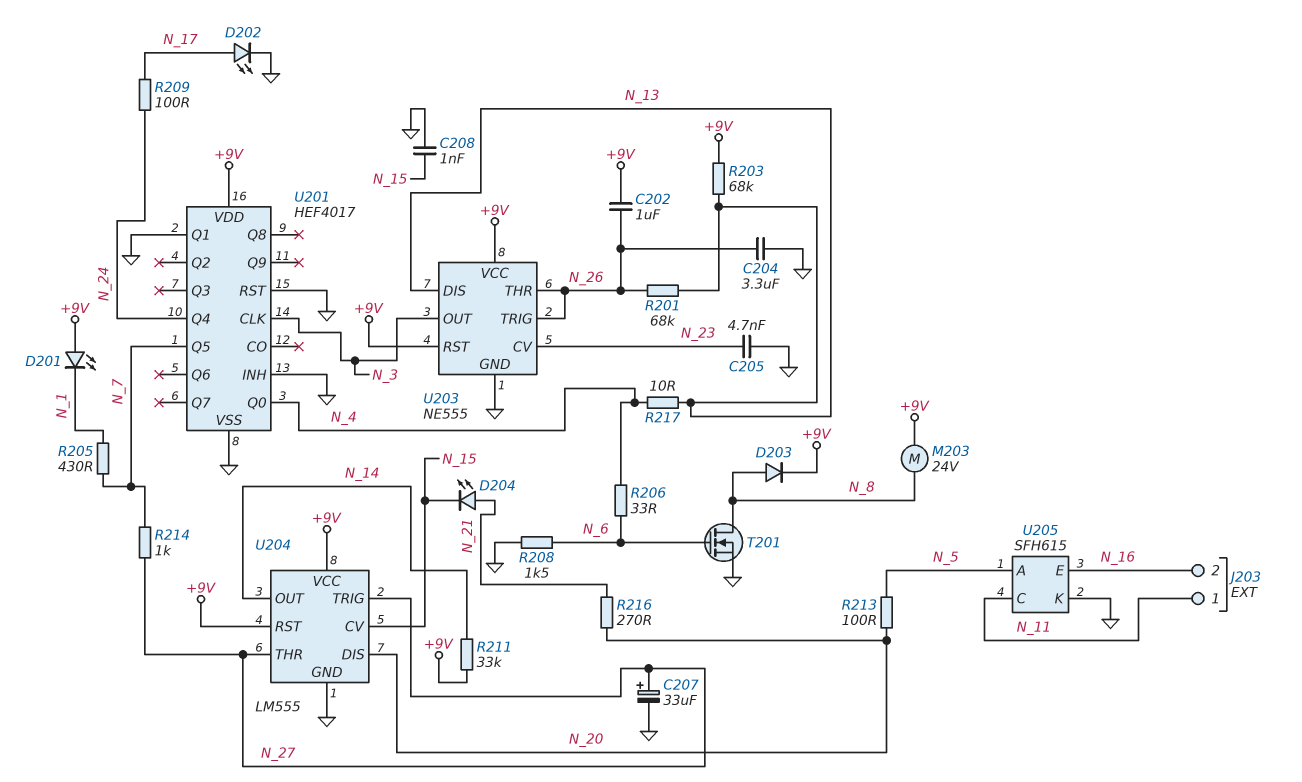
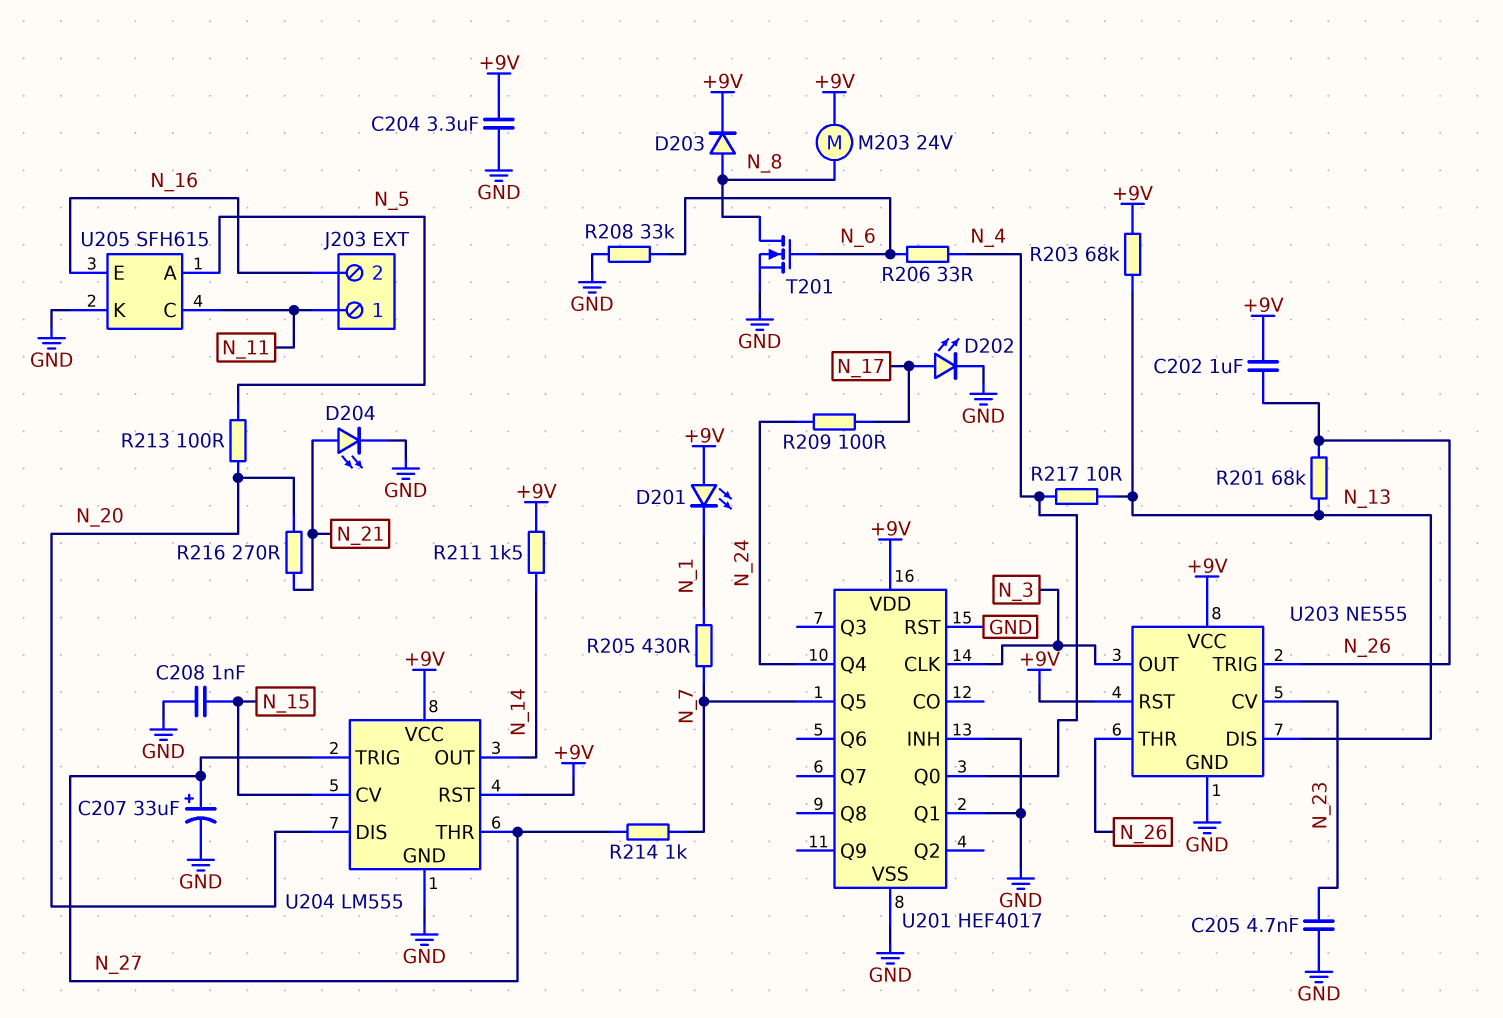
C204: 3.3uF (GND, N_26) -> 3.3uF (+9V, GND)
D204: LED (A N_21, K N_15) -> LED (A N_21, K GND)
R208: 1.5k (GND, N_6) -> 33k (GND, N_6)
R211: 33k (+9V, N_14) -> 1.5k (+9V, N_14)

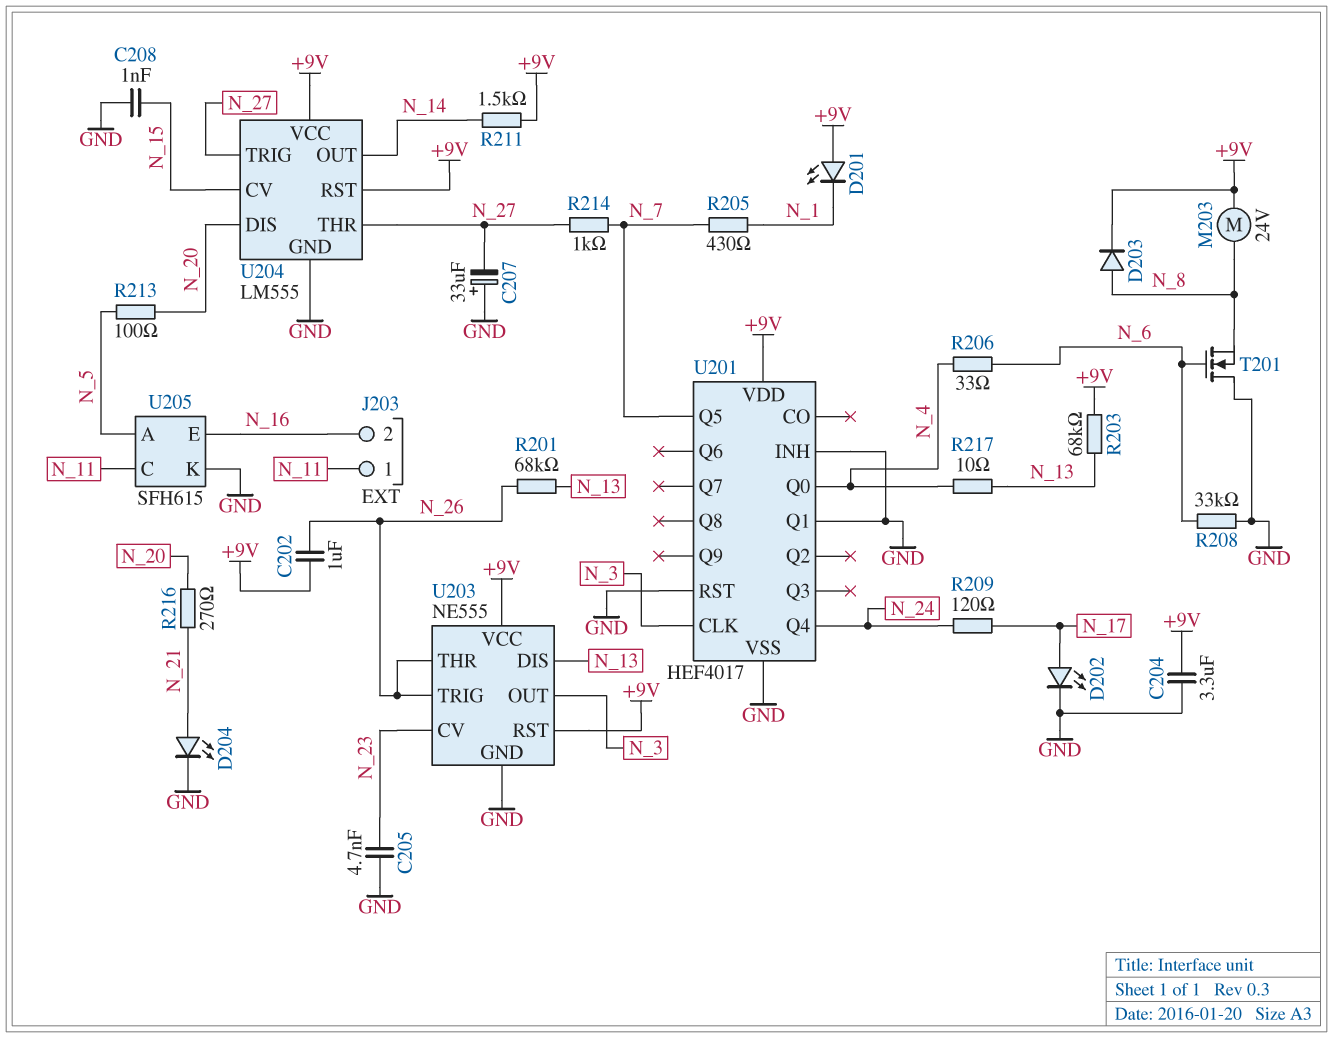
C207: 33uF (plus N_27, minus GND) -> 33uF (plus GND, minus N_27)
R209: 100 (N_17, N_24) -> 120 (N_17, N_24)
T201: NMOS (G N_6, D N_8, S GND) -> NMOS (G N_6, D GND, S N_8)

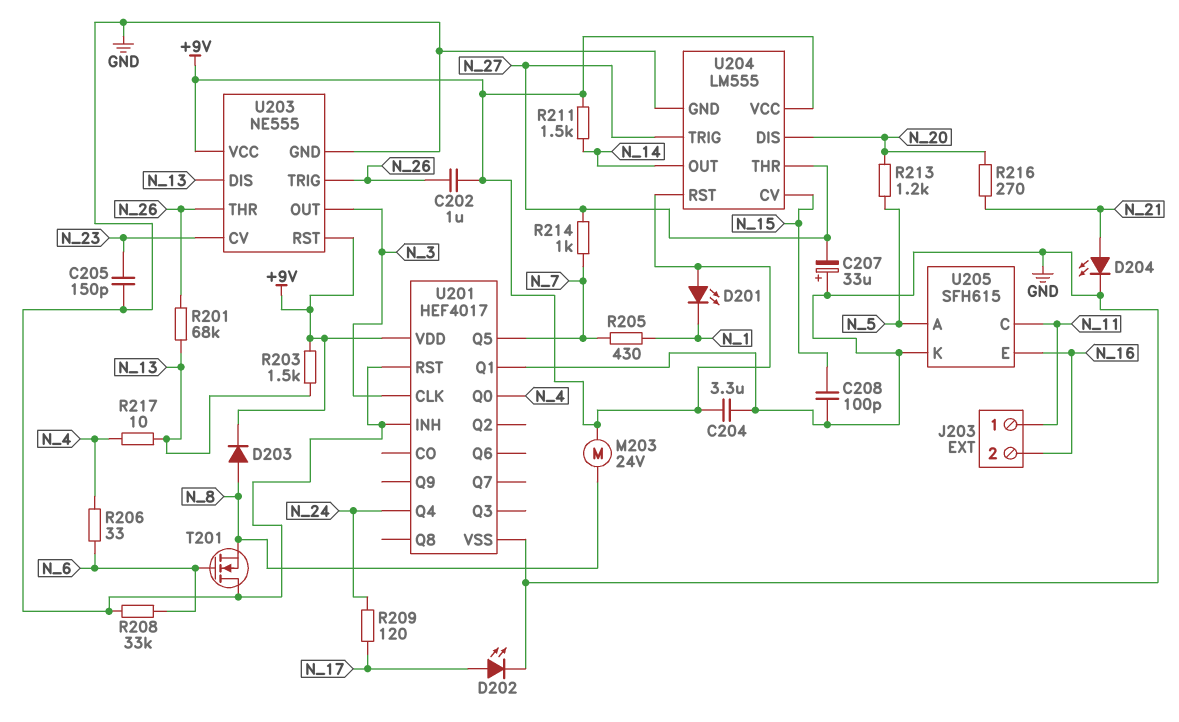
C205: 4.7nF (GND, N_23) -> 150pF (GND, N_23)
C208: 1nF (GND, N_15) -> 100pF (GND, N_15)
R203: 68k (+9V, N_13) -> 1.5k (+9V, N_13)
R213: 100 (N_5, N_20) -> 1.2k (N_5, N_20)

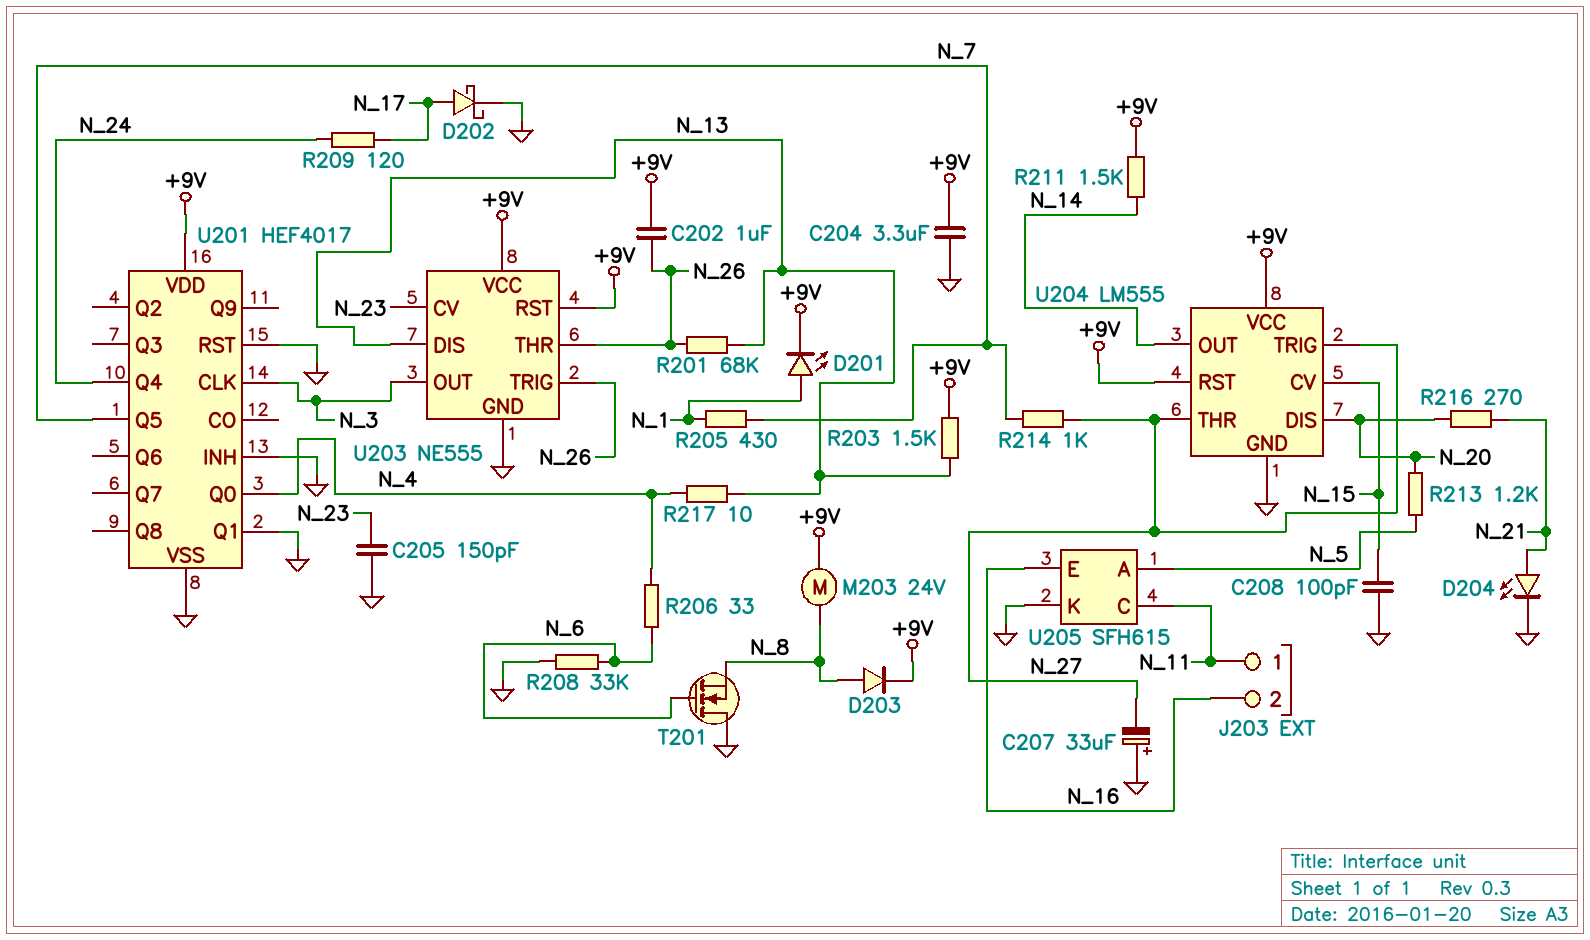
D201: LED (A +9V, K N_1) -> LED (A N_1, K +9V)
D202: LED (A N_17, K GND) -> schottky (A N_17, K GND)

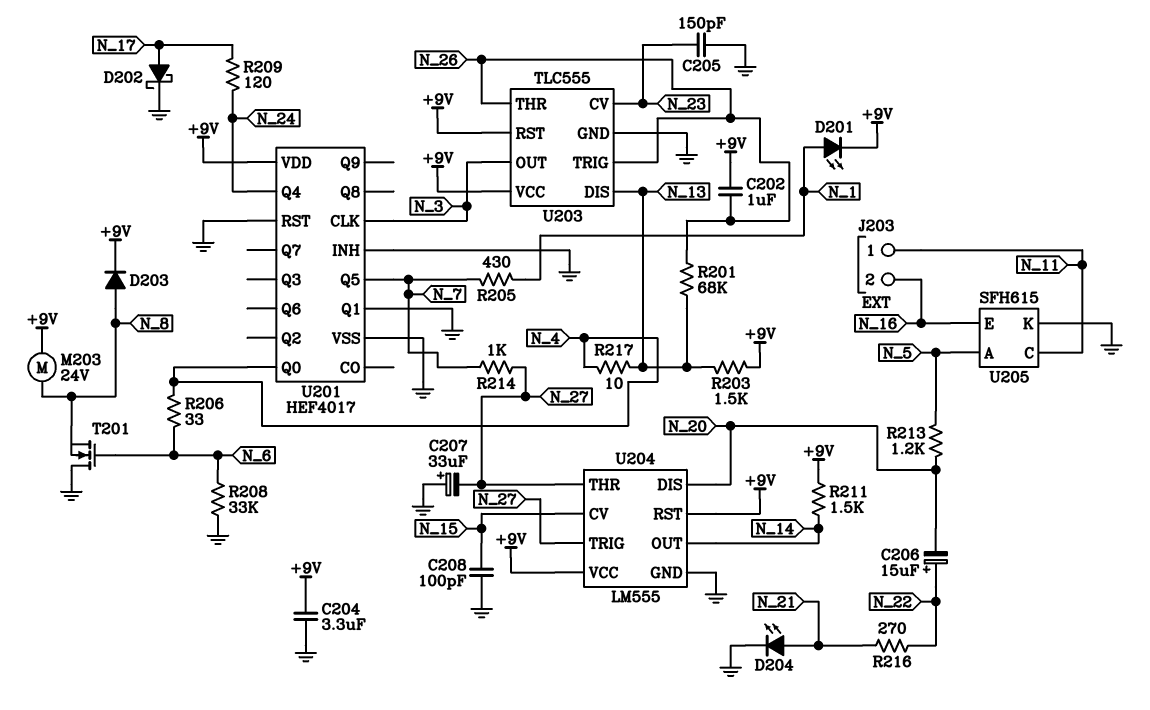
C206: none -> 15uF (plus N_22, minus N_20)
R216: 270 (N_20, N_21) -> 270 (N_21, N_22)
U203: NE555 -> TLC555

